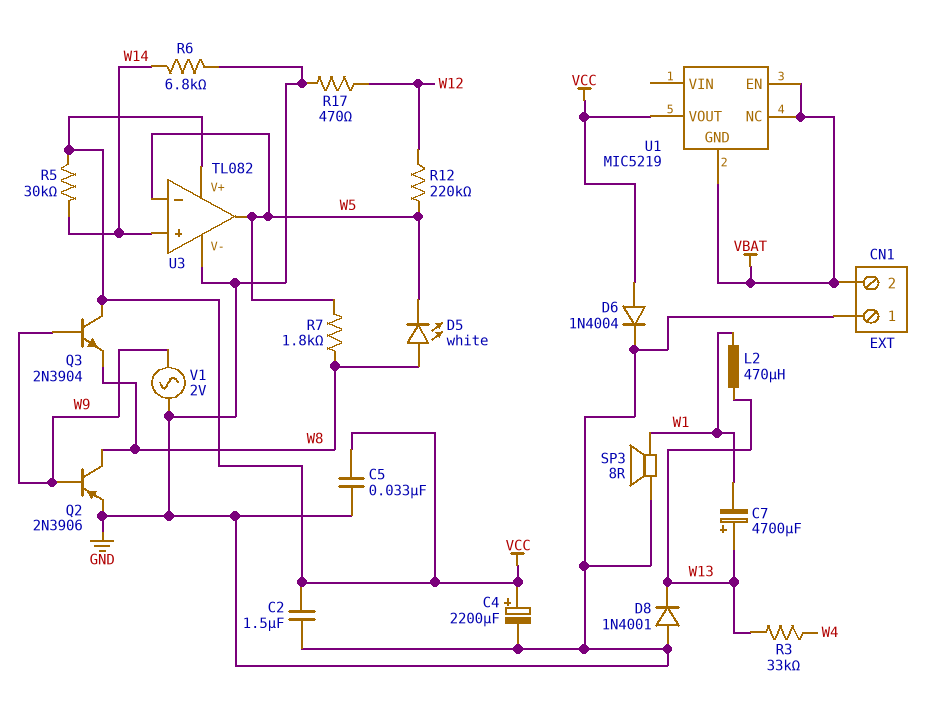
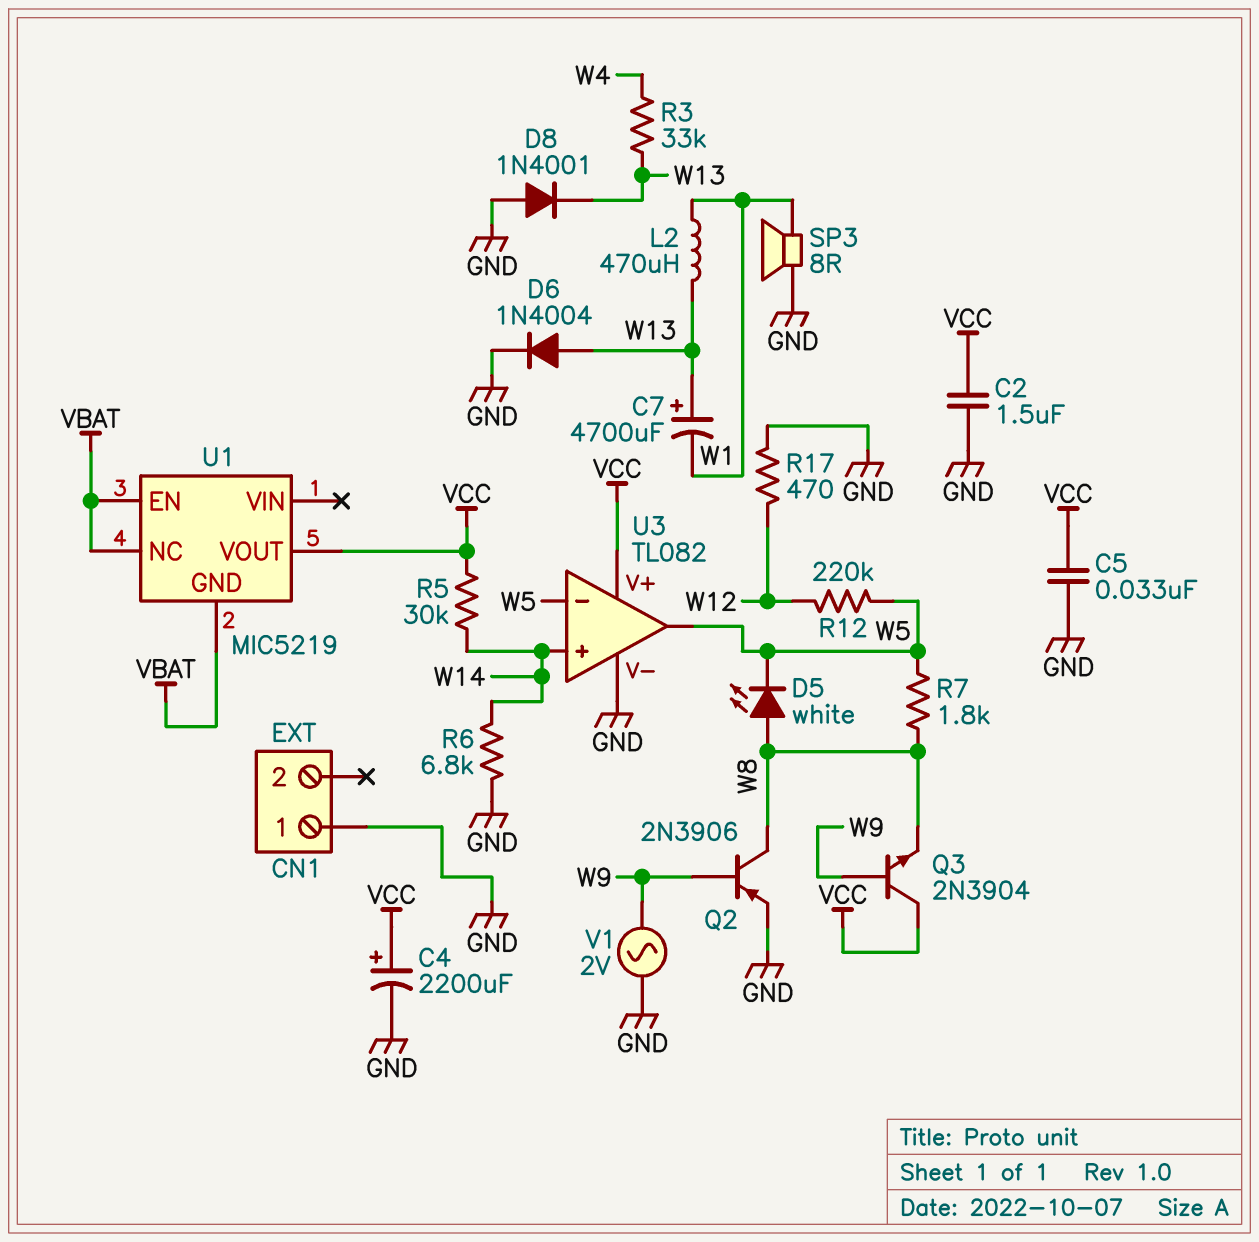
CN1 pin 2: VBAT -> none
D6: diode 1N4004 (A VCC, K GND) -> diode 1N4004 (A W13, K GND)

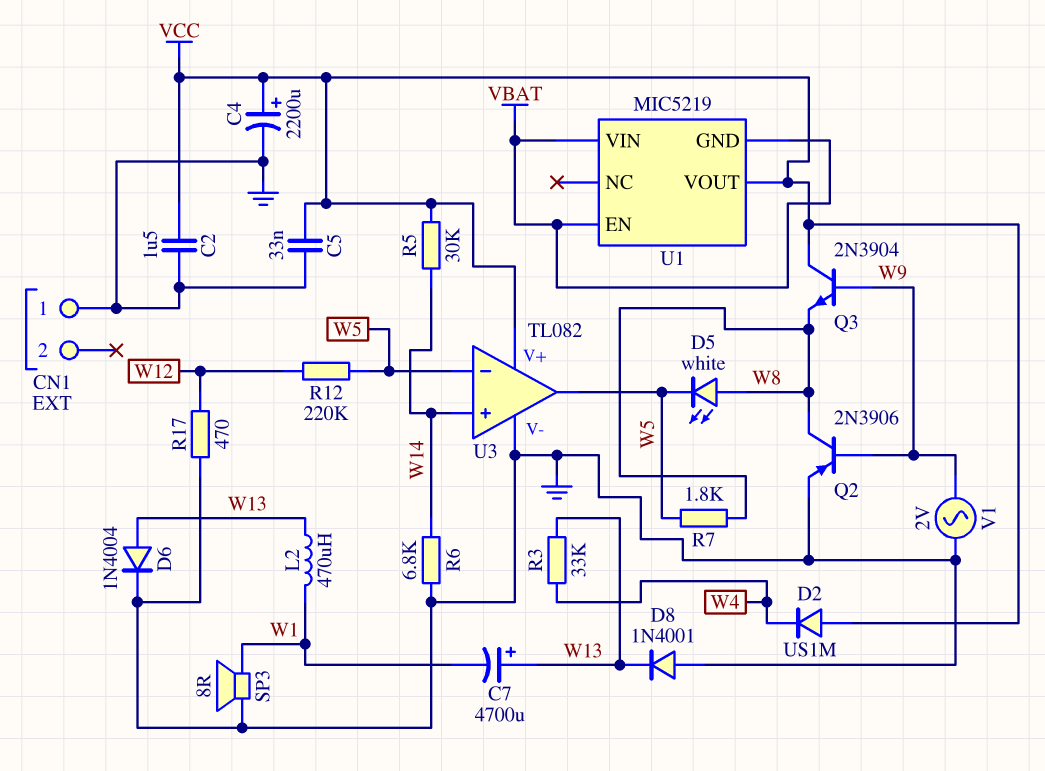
D2: none -> diode US1M (A VCC, K W4)
U1 pin NC: VBAT -> none
U1 pin VIN: none -> VBAT

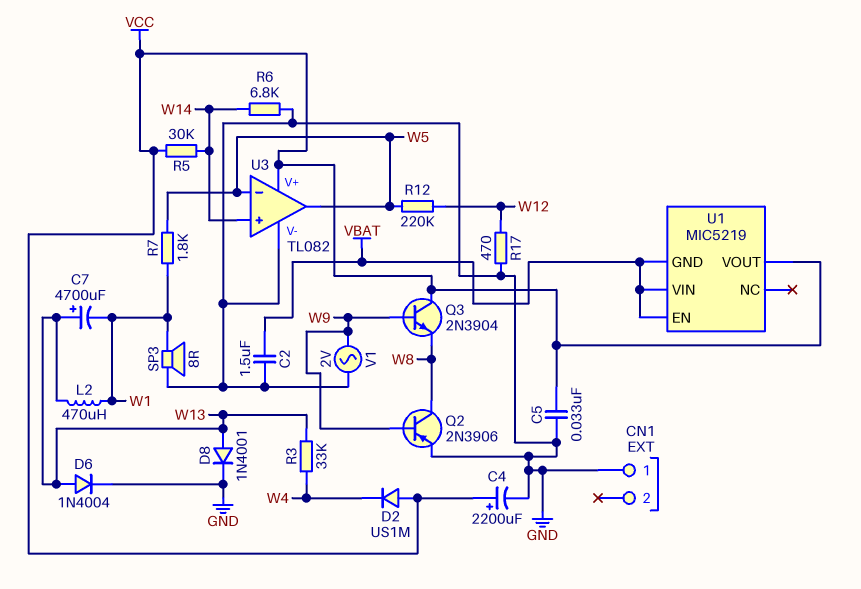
C2: 1.5uF (GND, VCC) -> 1.5uF (GND, VBAT)
D5: LED white (A W8, K W5) -> none
D8: diode 1N4001 (A GND, K W13) -> diode 1N4001 (A W13, K GND)
R7: 1.8k (W5, W8) -> 1.8k (W1, W5)

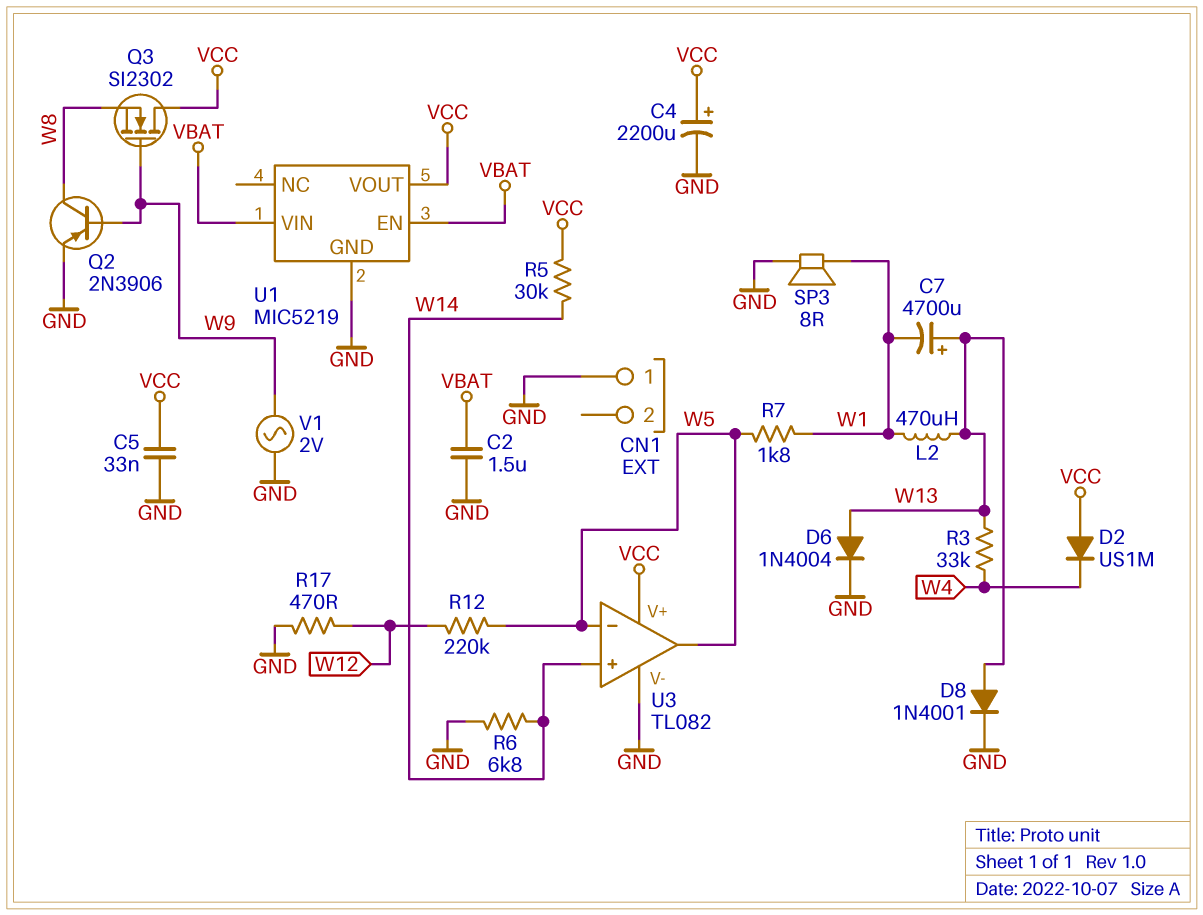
Q3: NPN 2N3904 (B W9, C VCC, E W8) -> NMOS SI2302 (G W9, D VCC, S W8)
U1 pin GND: VBAT -> GND

